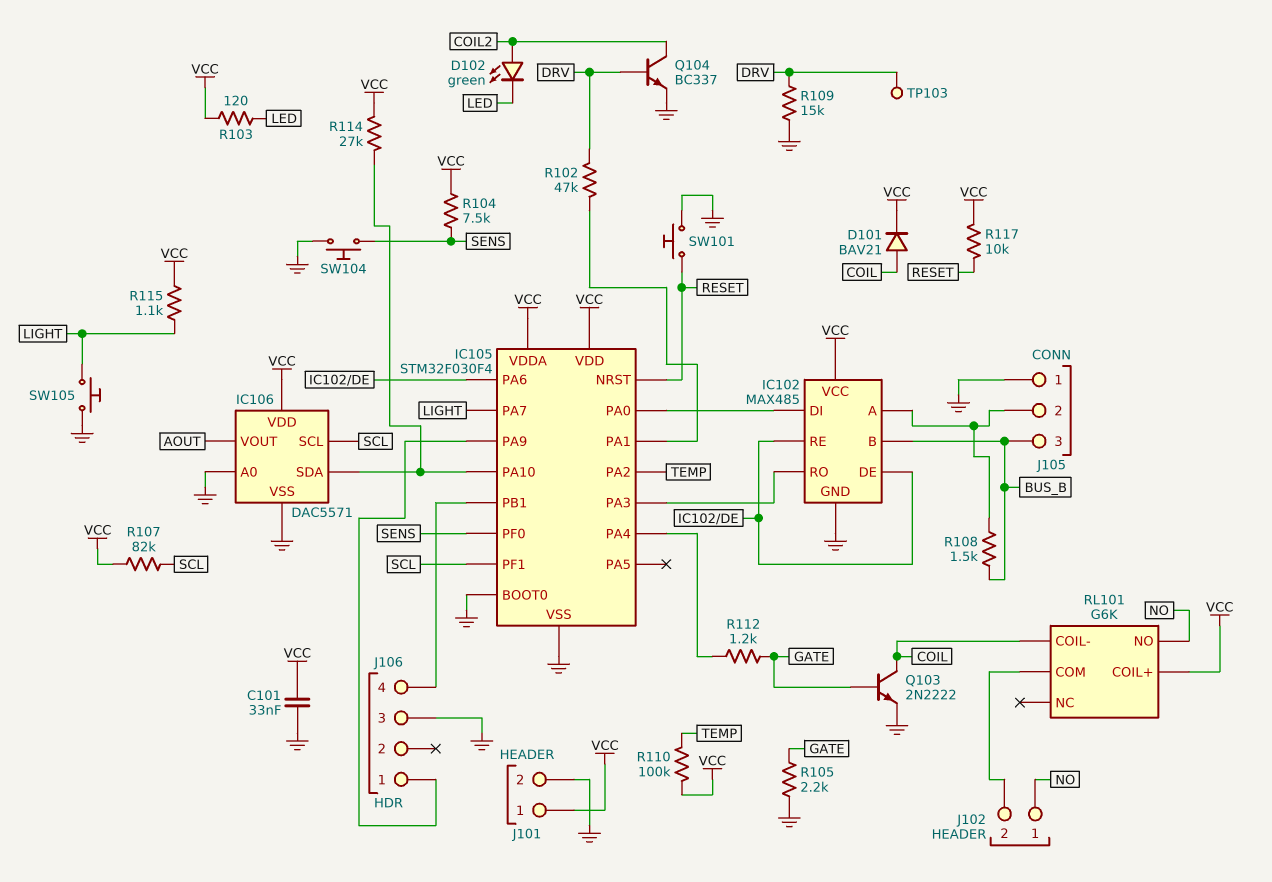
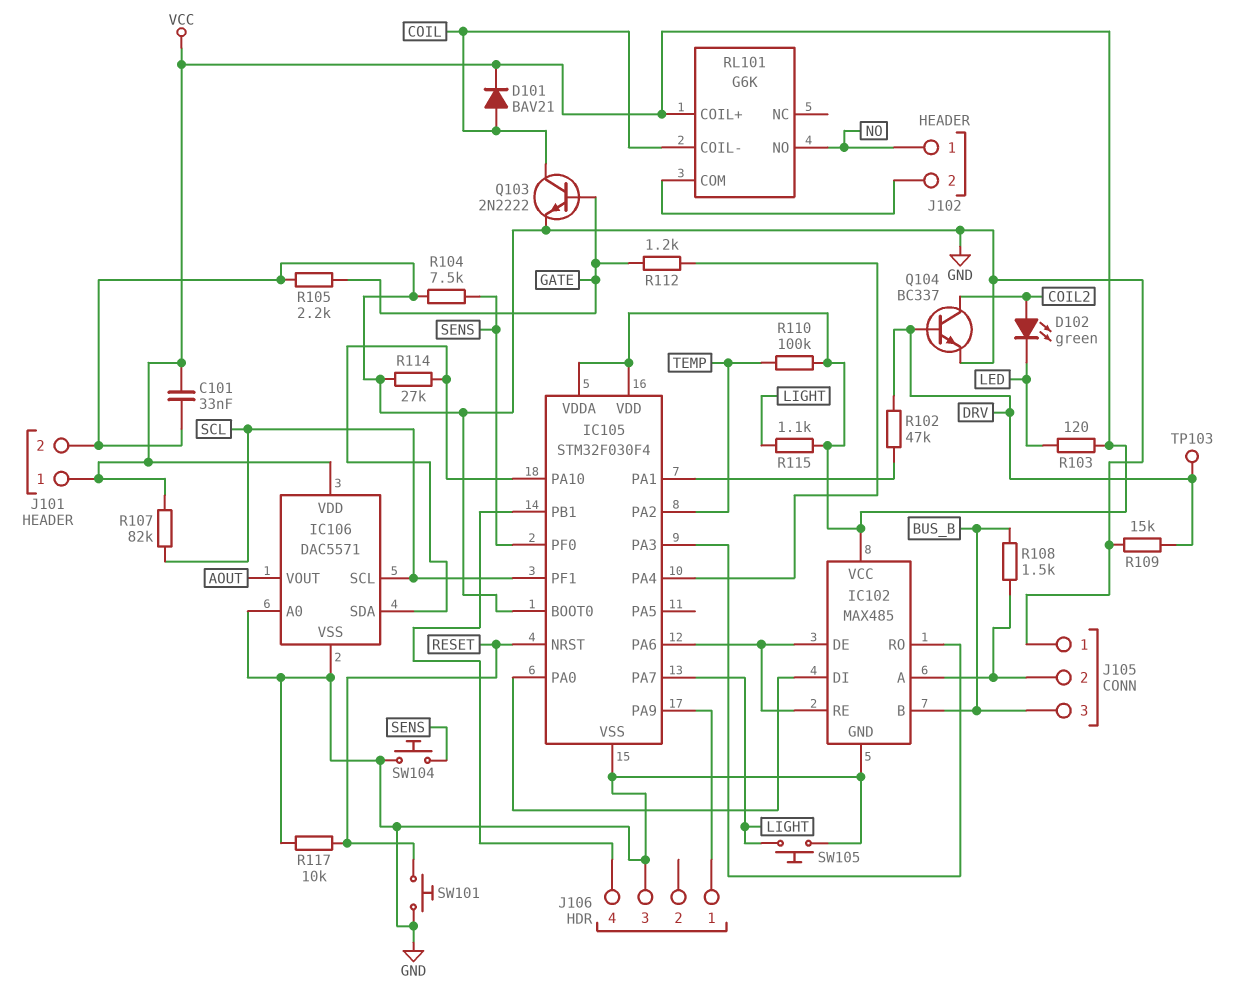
R104: 7.5k (SENS, VCC) -> 7.5k (GND, SENS)
R114: 27k (IC105/PA10, VCC) -> 27k (GND, IC105/PA10)
R117: 10k (RESET, VCC) -> 10k (GND, RESET)

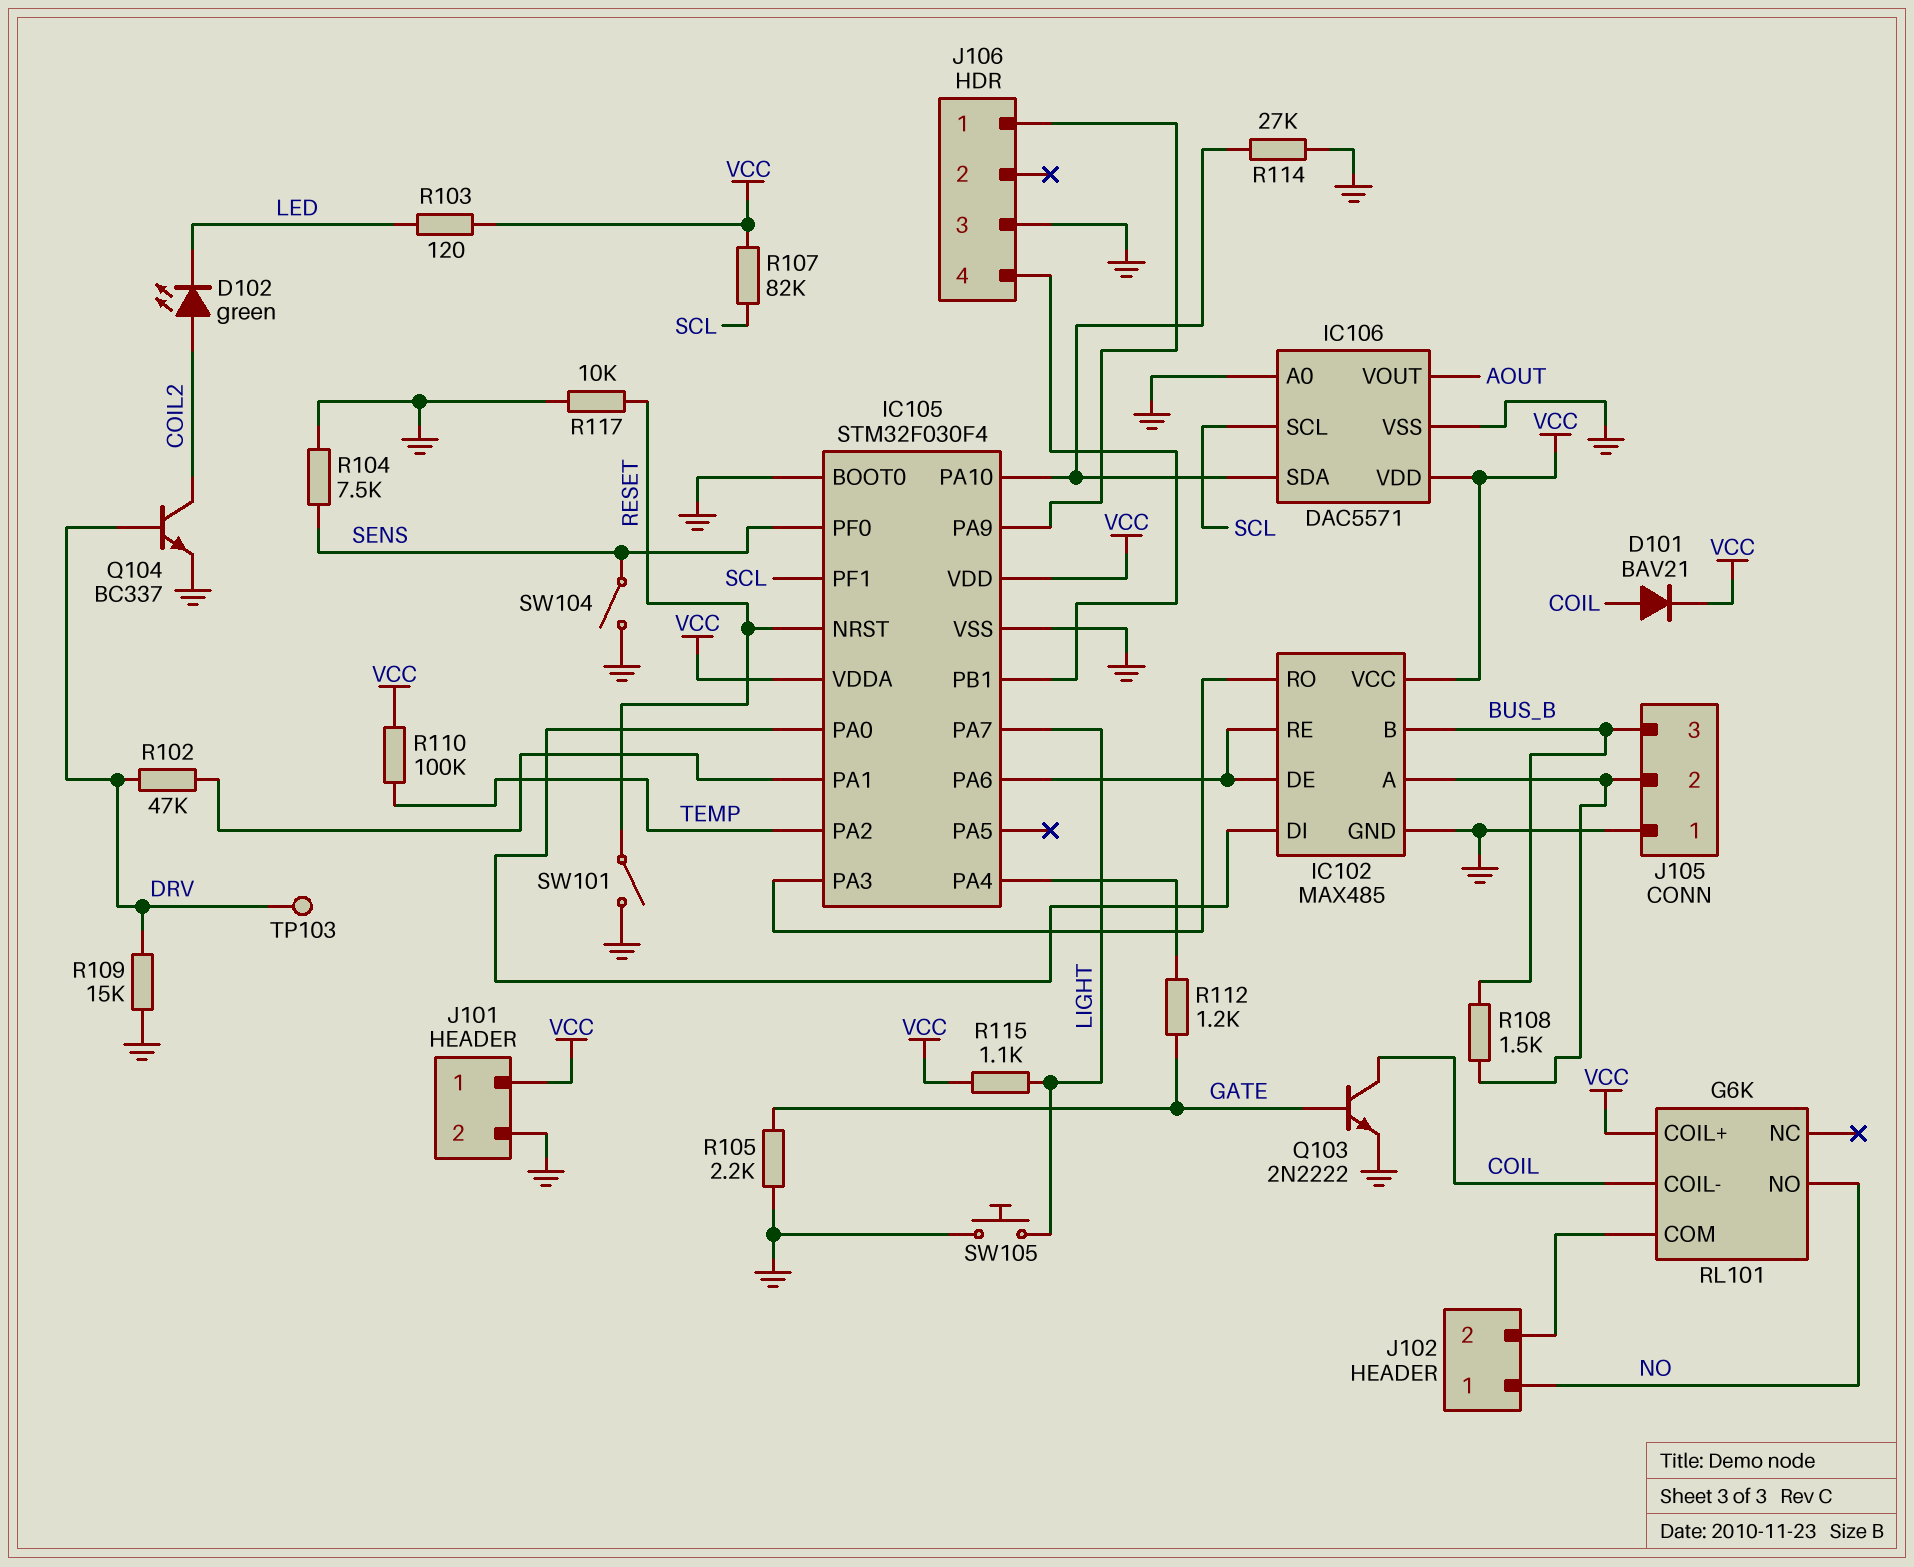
C101: 33nF (GND, VCC) -> none
SW101: button (GND, RESET) -> switch (GND, RESET)
SW104: button (GND, SENS) -> switch (GND, SENS)

